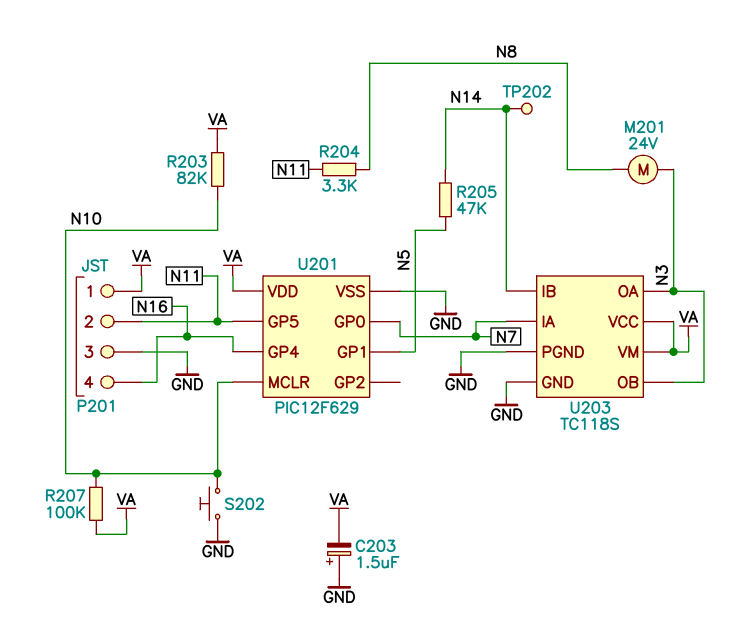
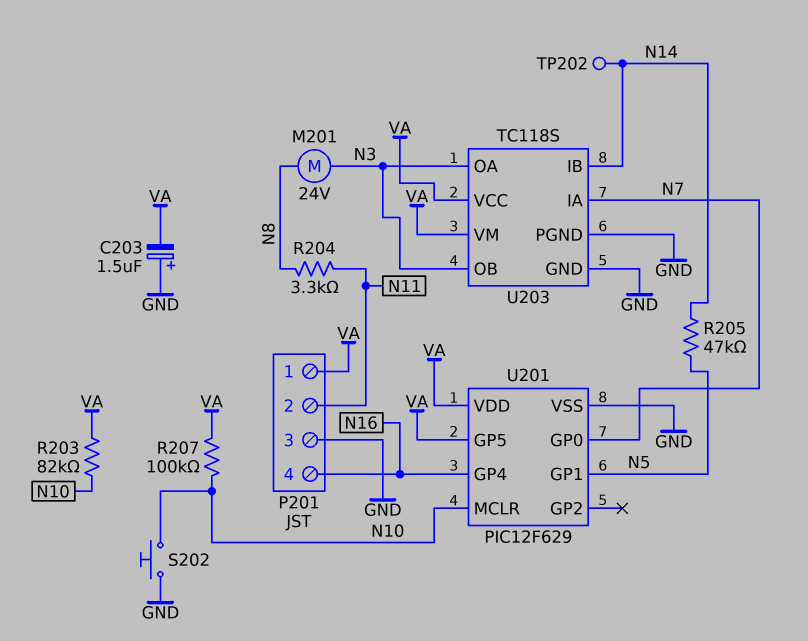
U201 pin GP5: N11 -> VA

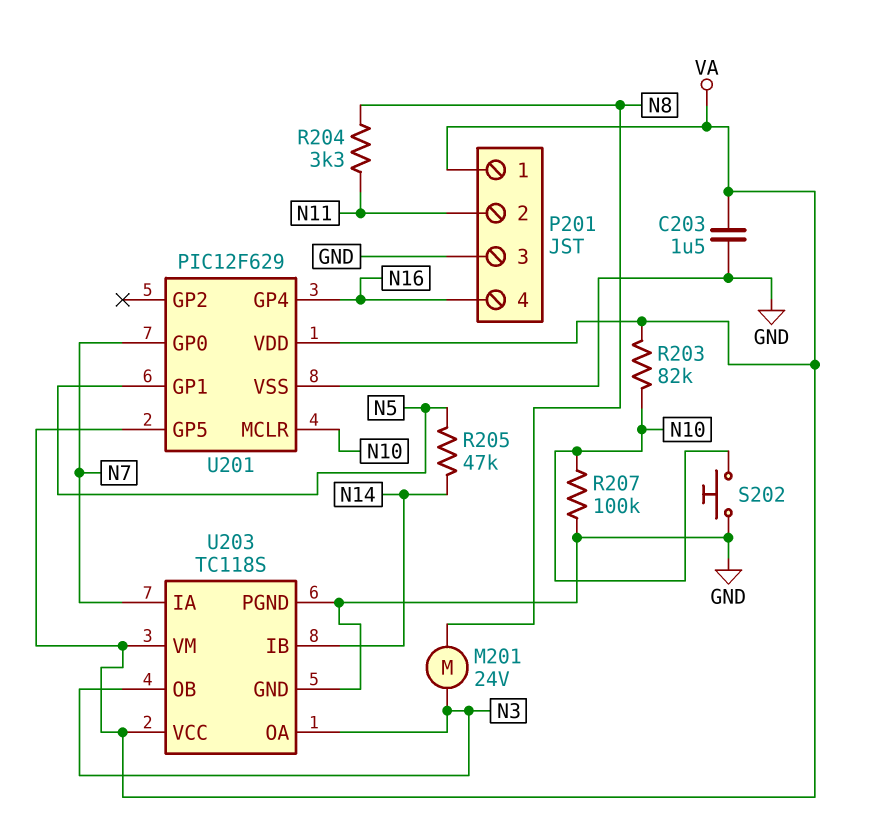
C203: 1.5uF (plus GND, minus VA) -> 1.5uF (GND, VA)
R207: 100k (N10, VA) -> 100k (GND, N10)
TP202: test point (N14) -> none

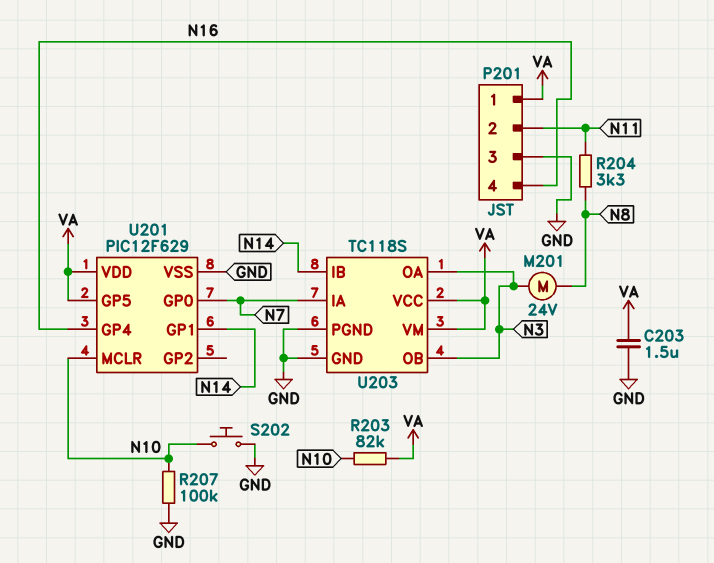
R205: 47k (N5, N14) -> none
U201 pin GP1: N5 -> N14

